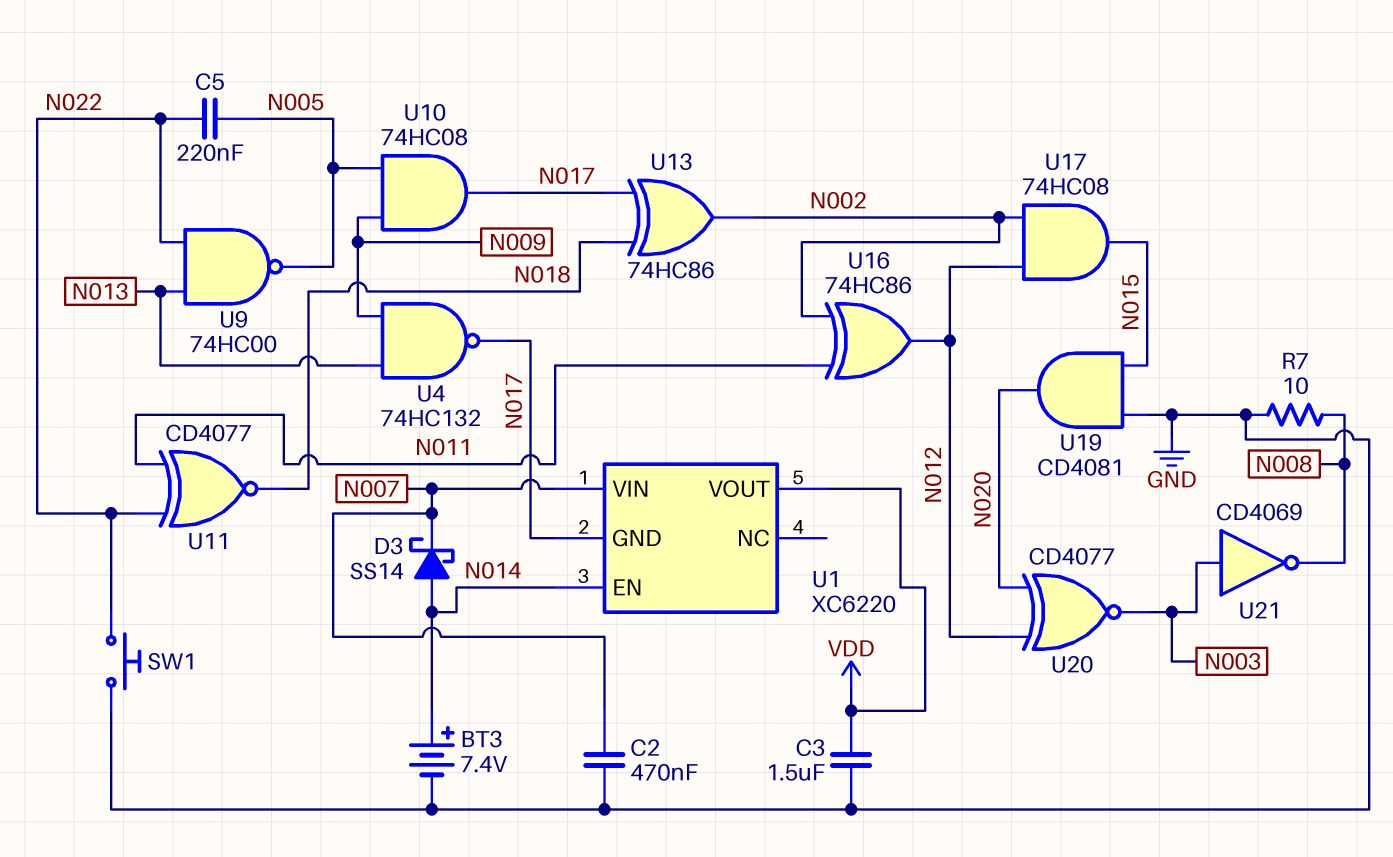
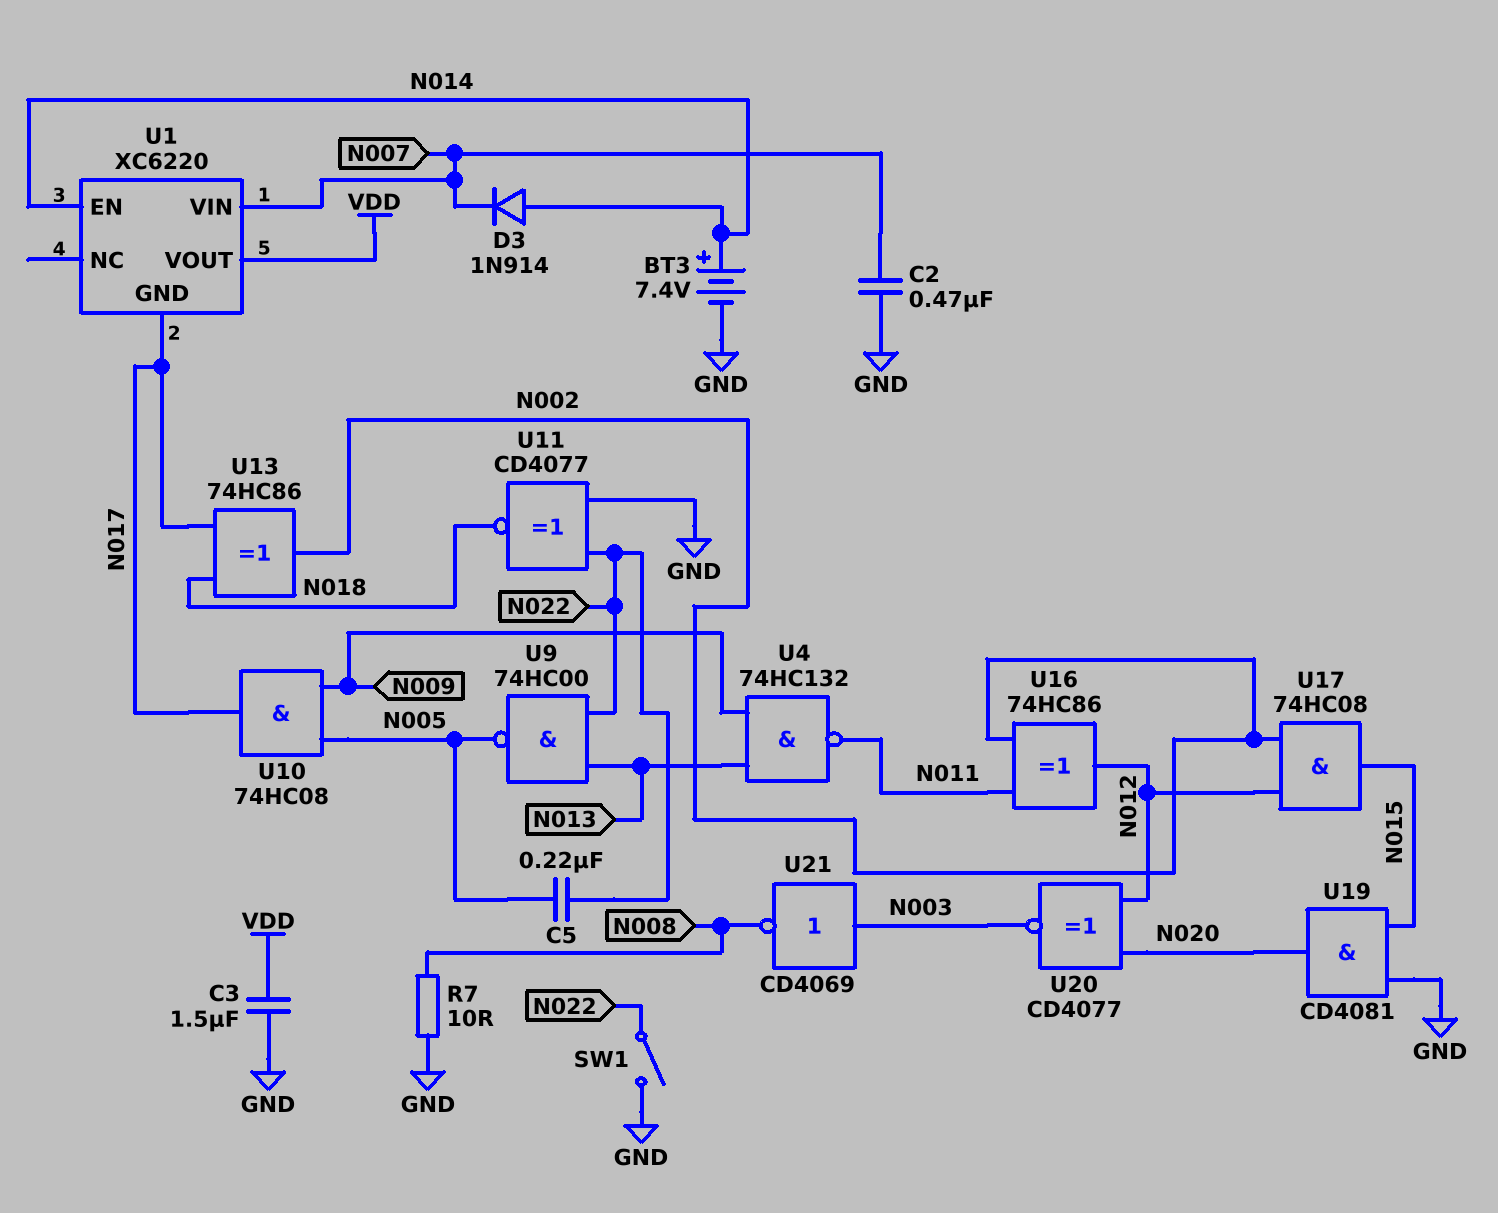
D3: schottky SS14 (A N014, K N007) -> diode 1N914 (A N014, K N007)
SW1: button (GND, N022) -> switch (GND, N022)
U4: NAND 74HC132 (in N009, in N013, out N017) -> NAND 74HC132 (in N009, in N013, out N011)
U11: XNOR CD4077 (in N011, in N022, out N018) -> XNOR CD4077 (in GND, in N022, out N018)

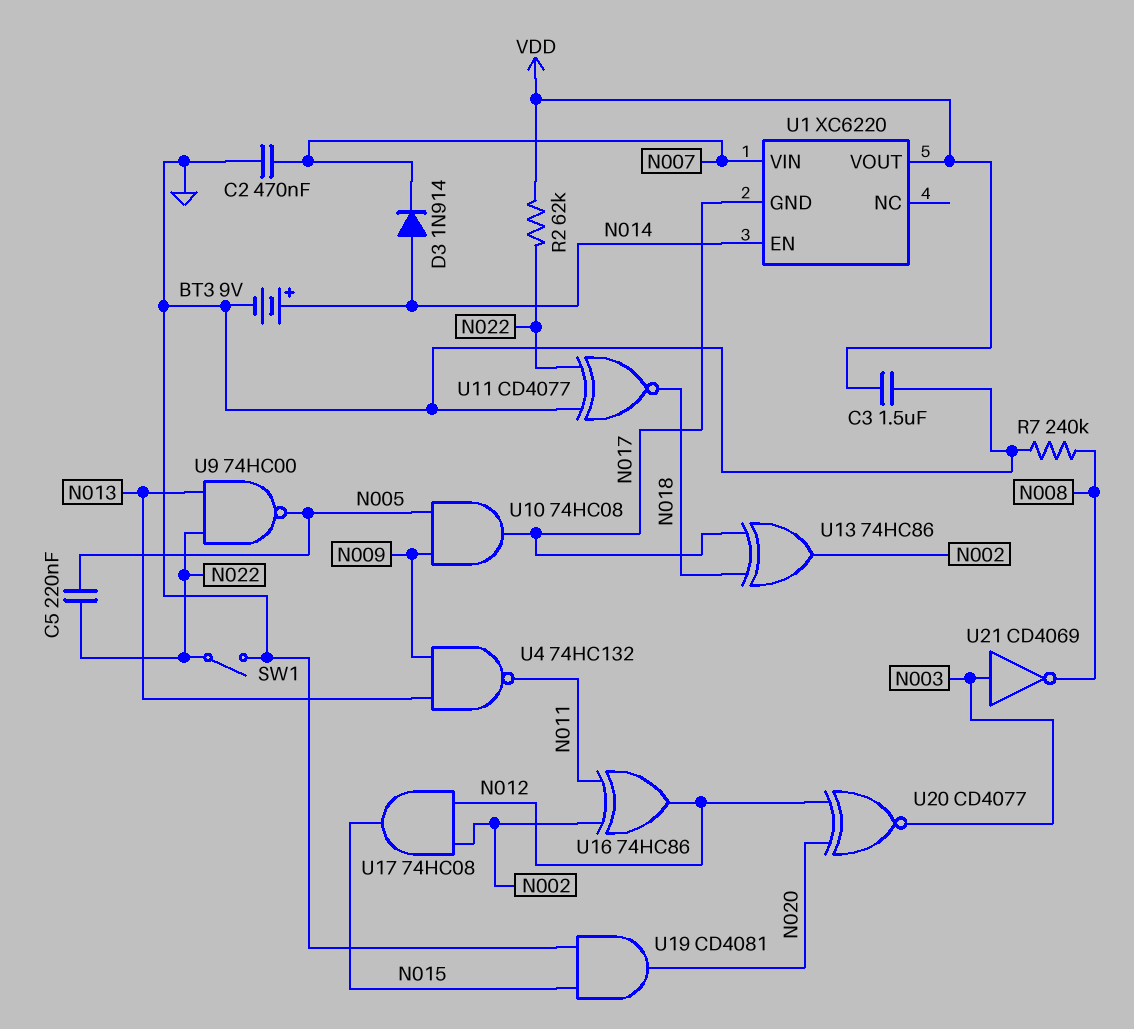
BT3: 7.4V (plus N014, minus GND) -> 9V (plus N014, minus GND)
R2: none -> 62k (N022, VDD)
R7: 10 (GND, N008) -> 240k (GND, N008)

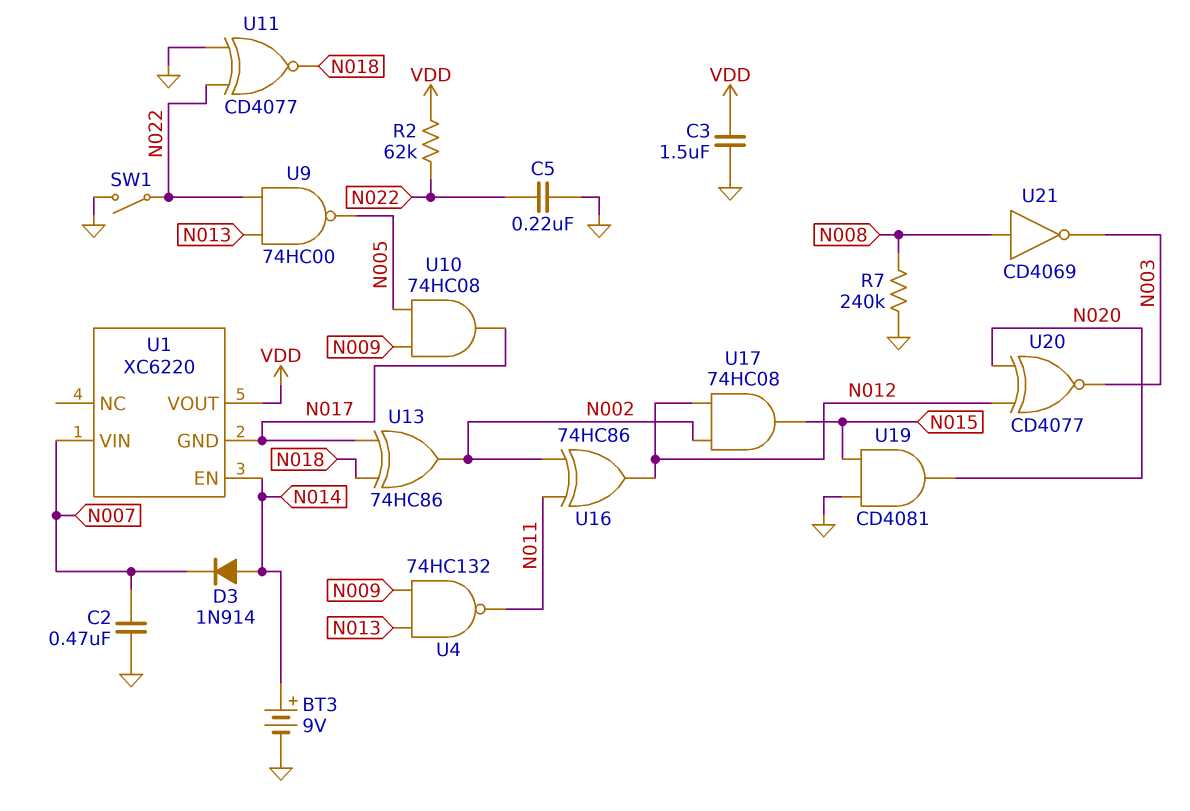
C5: 220nF (N005, N022) -> 220nF (GND, N022)
U21: NOT CD4069 (in N003, out N008) -> NOT CD4069 (in N008, out N003)

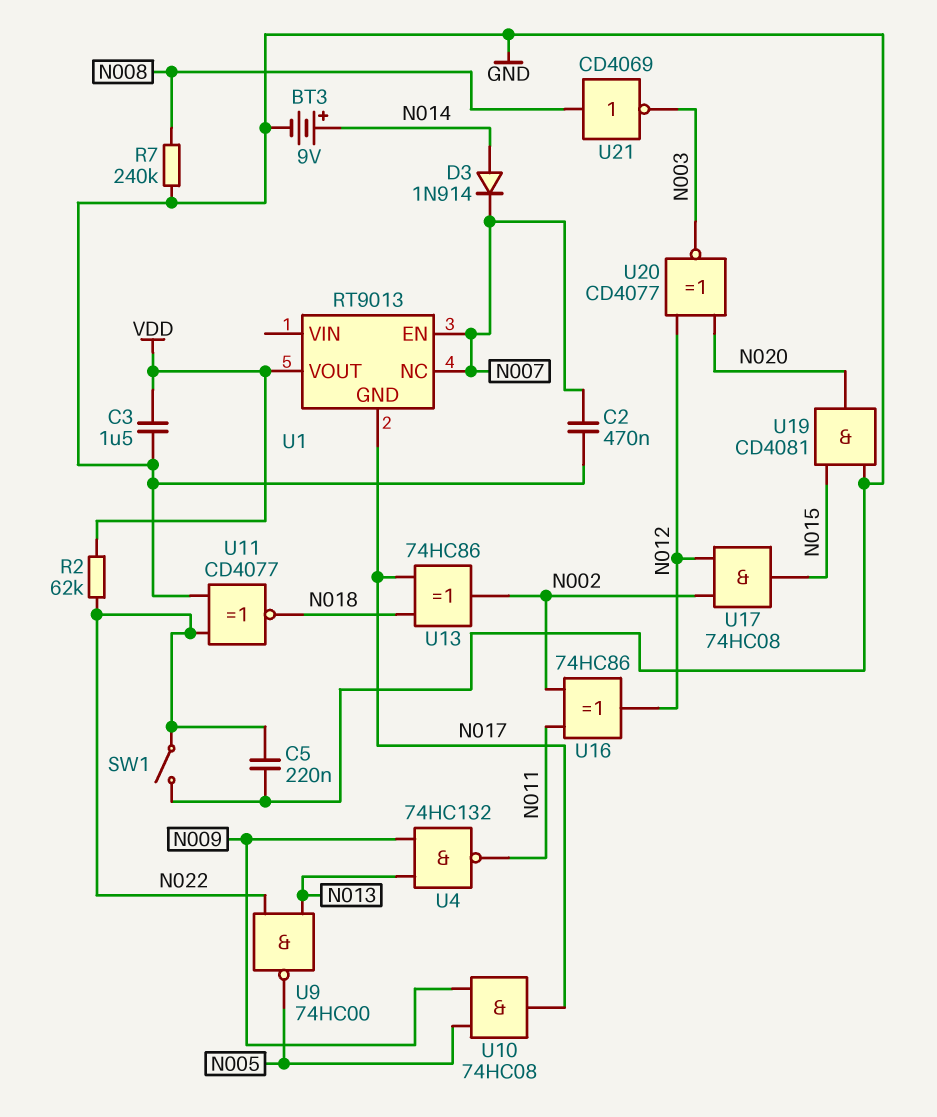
U1: XC6220 -> RT9013
U1 pin EN: N014 -> N007
U1 pin NC: none -> N007
U1 pin VIN: N007 -> none

